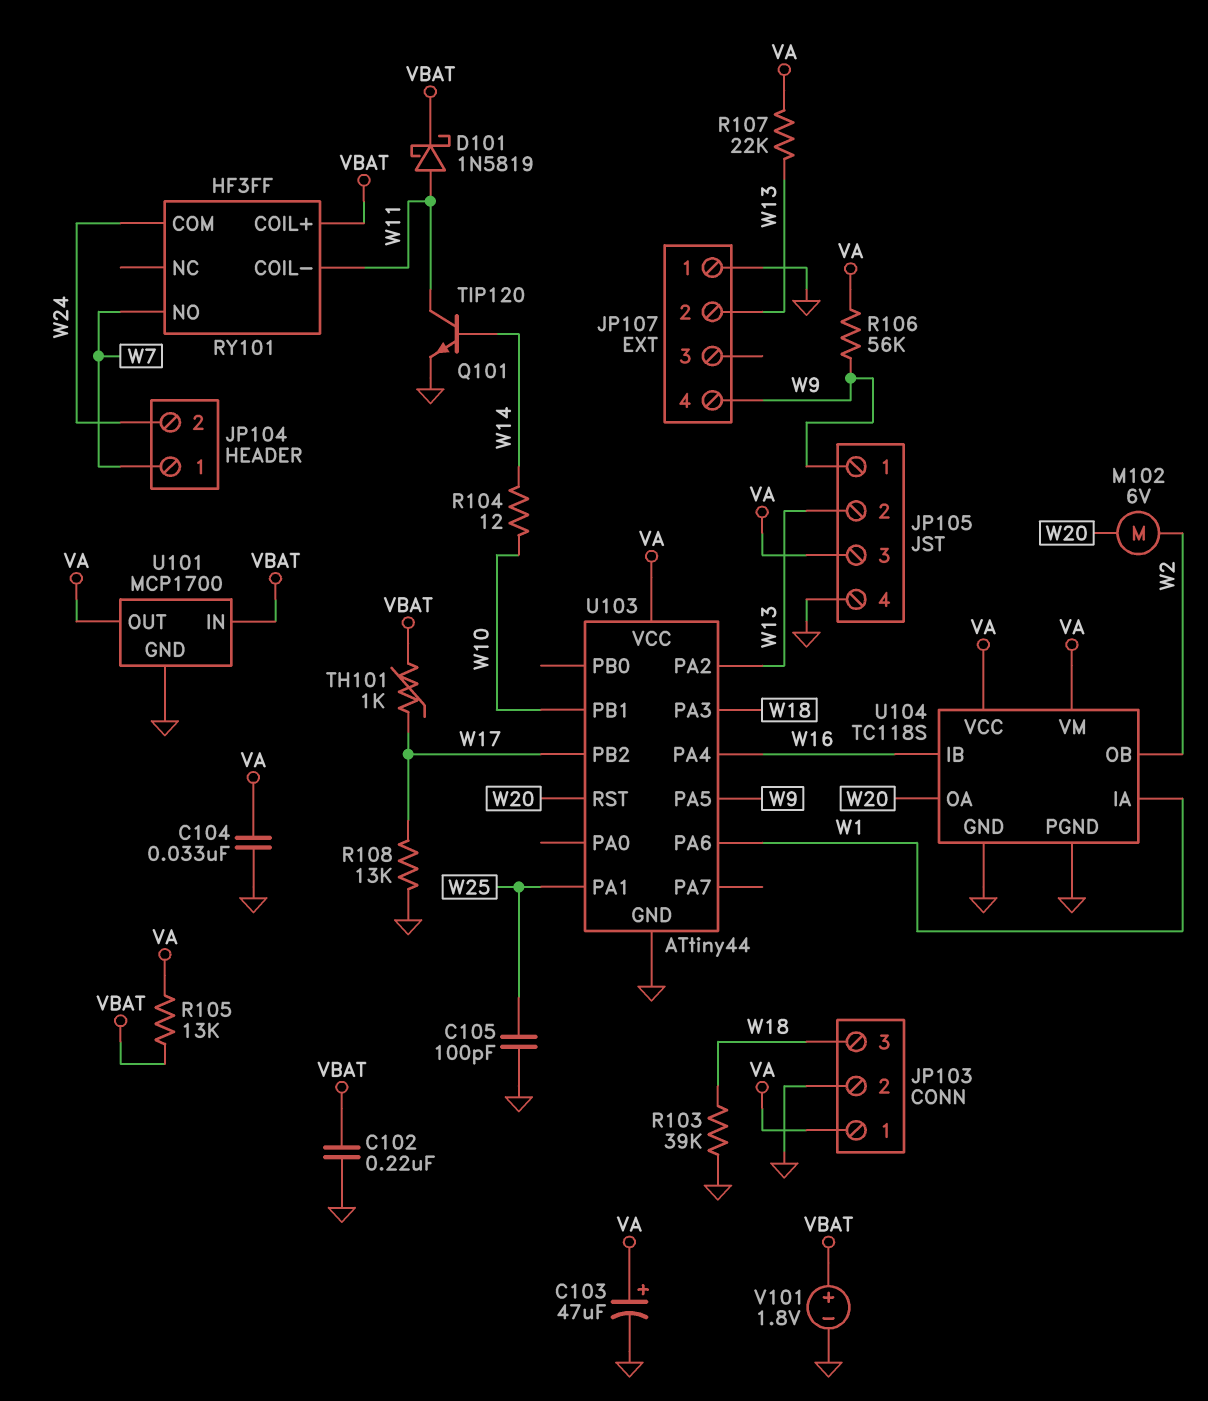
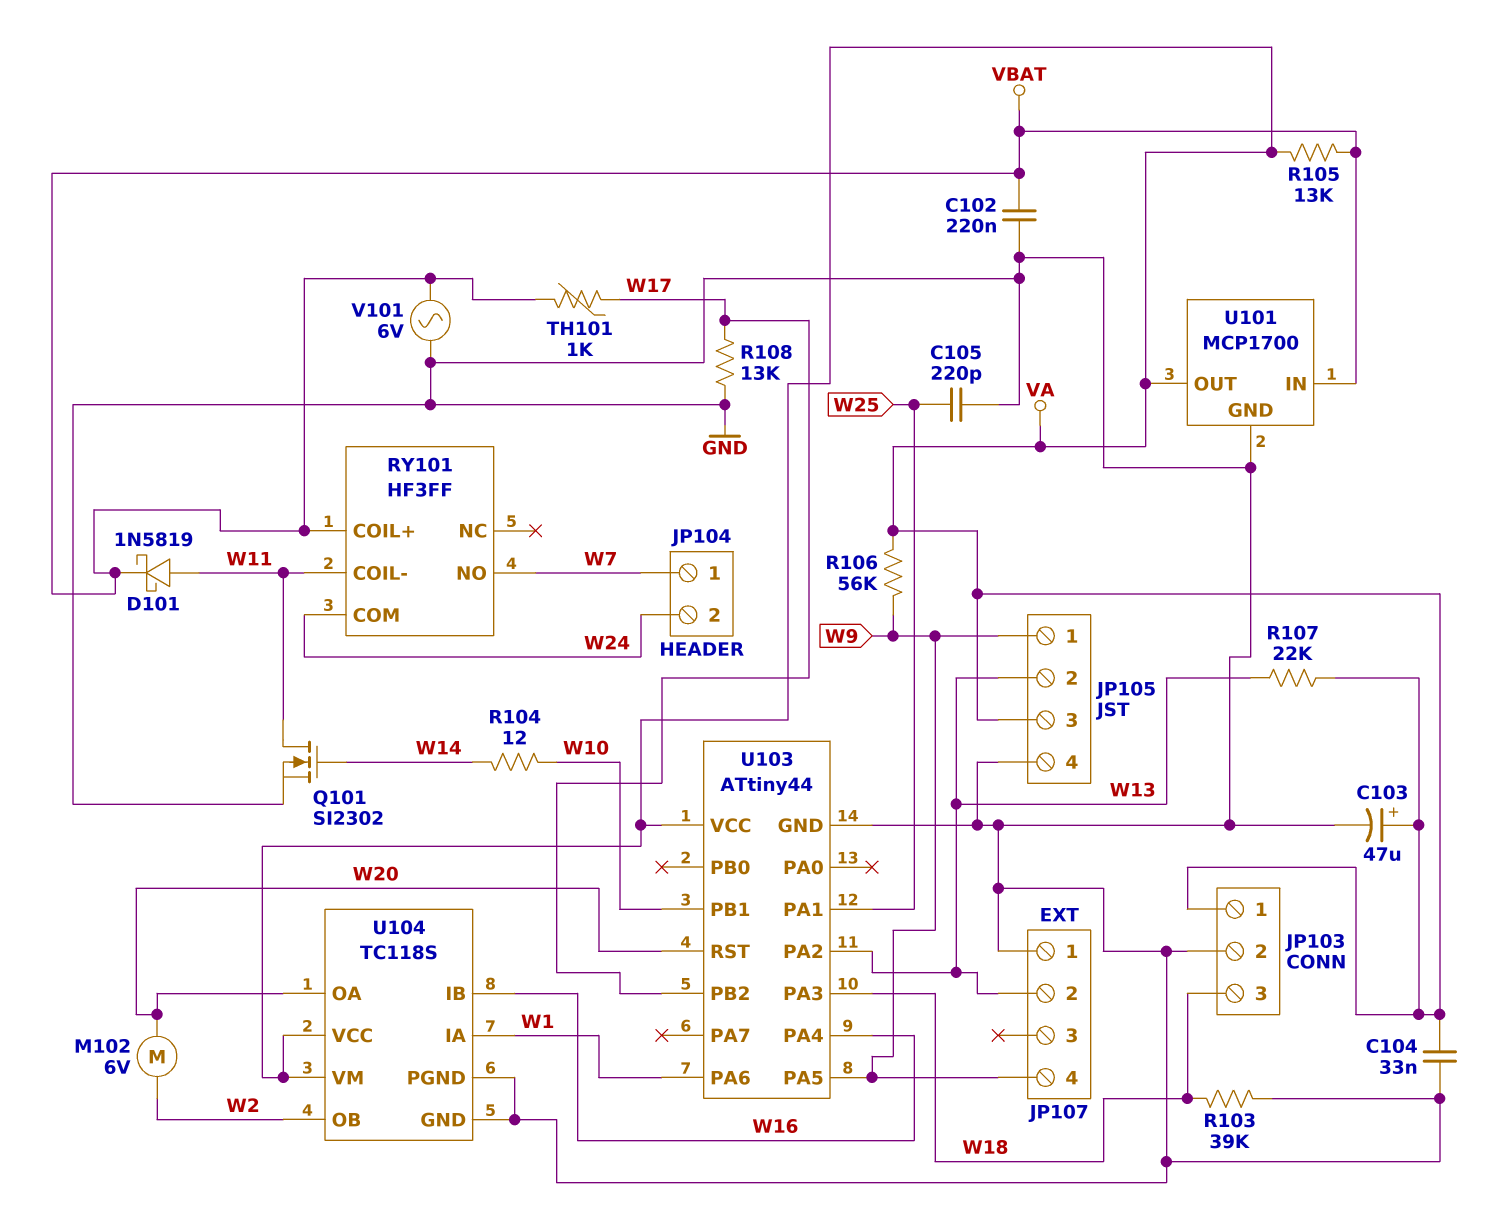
C105: 100pF (GND, W25) -> 220pF (GND, W25)
Q101: NPN TIP120 (B W14, C W11, E GND) -> NMOS SI2302 (G W14, D W11, S GND)
V101: 1.8V (plus VBAT, minus GND) -> AC 6V (GND, VBAT)

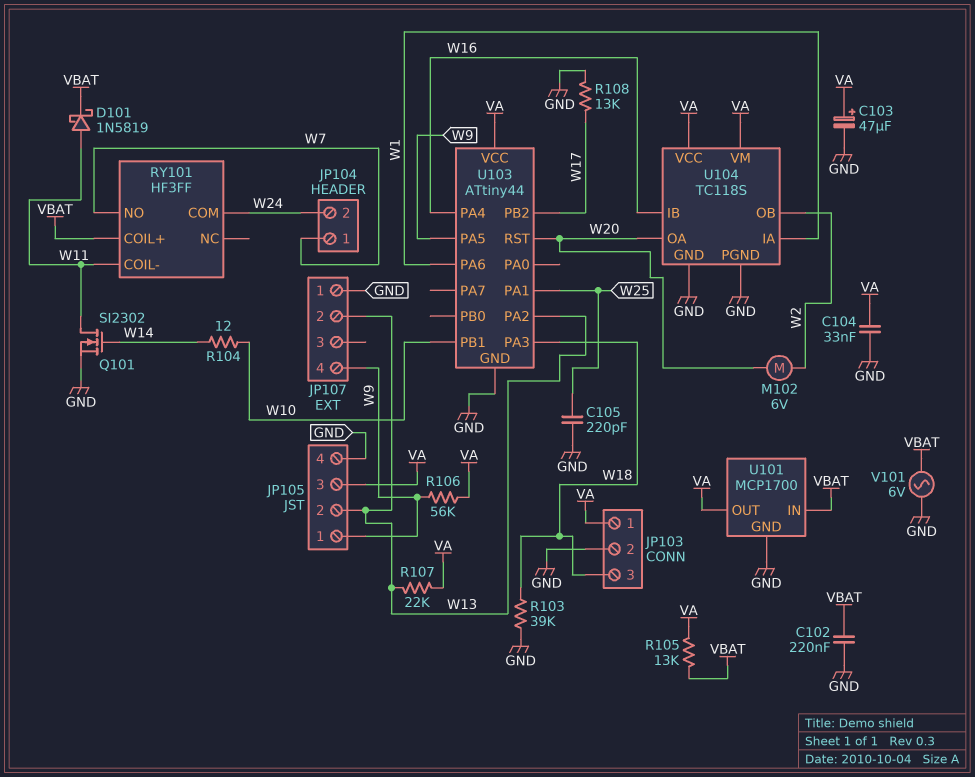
TH101: 1k (VBAT, W17) -> none

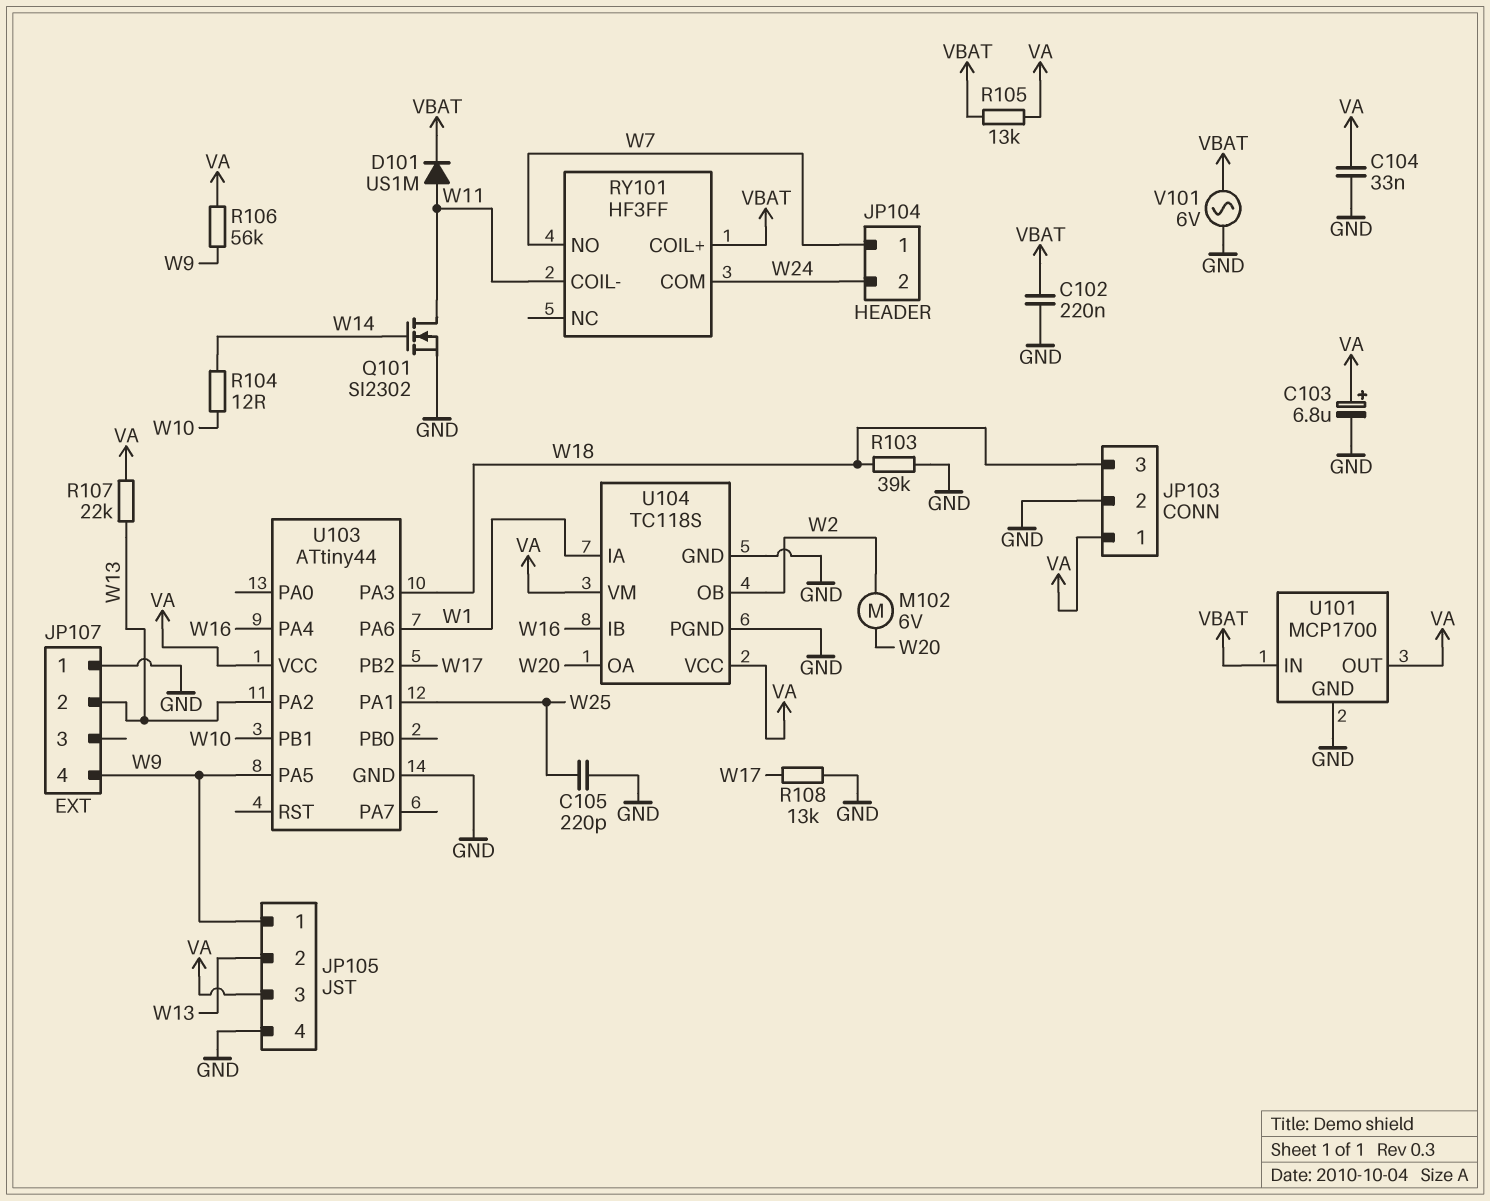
C103: 47uF (plus VA, minus GND) -> 6.8uF (plus VA, minus GND)
D101: schottky 1N5819 (A W11, K VBAT) -> diode US1M (A W11, K VBAT)
U103 pin RST: W20 -> none

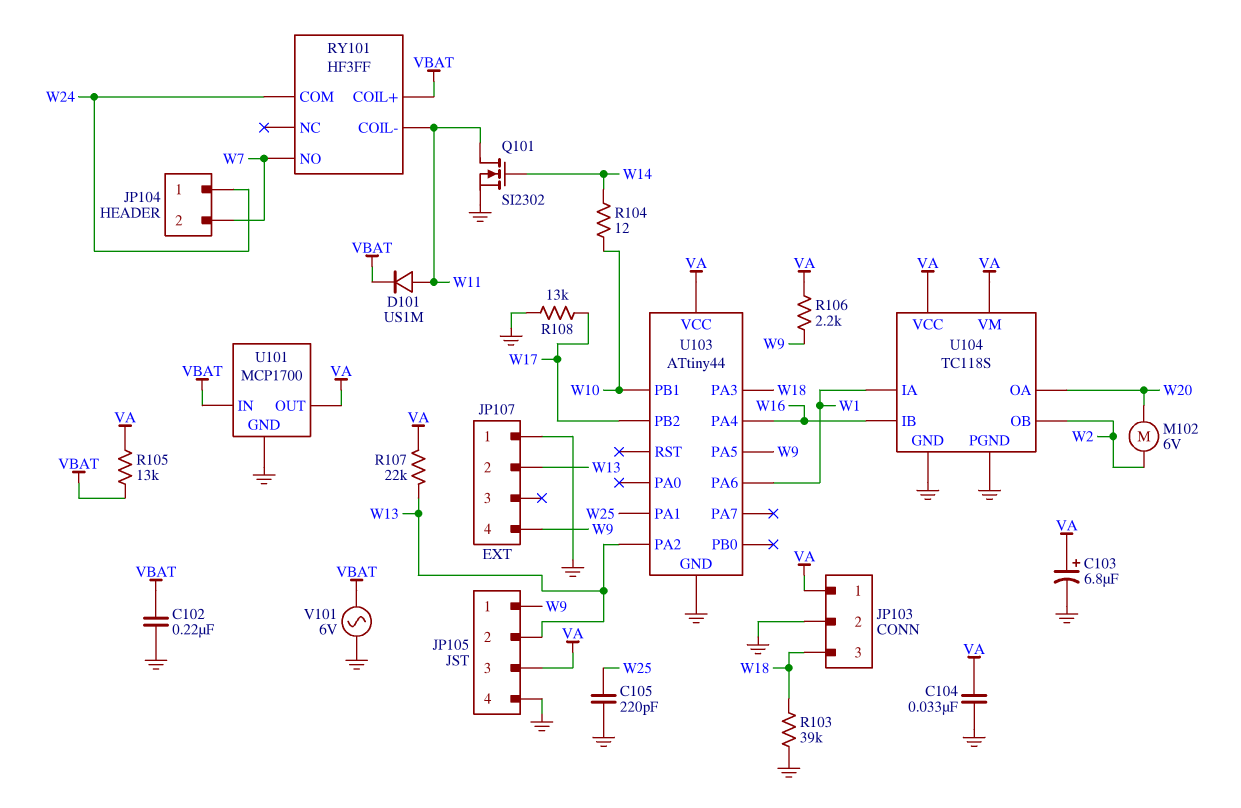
JP104 pin 1: W7 -> W24
JP104 pin 2: W24 -> W7
R106: 56k (VA, W9) -> 2.2k (VA, W9)

